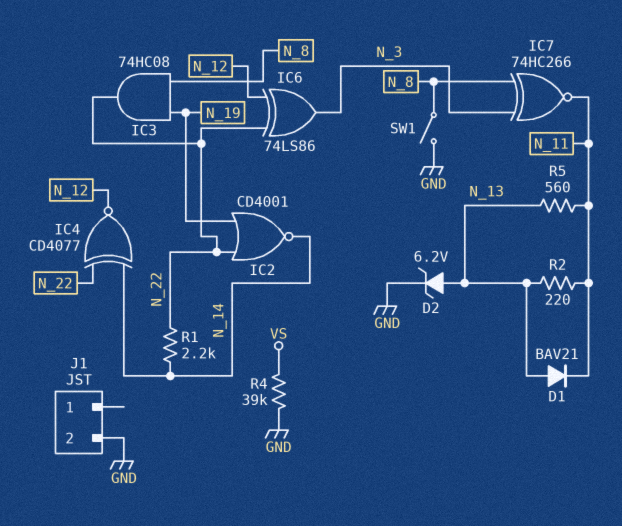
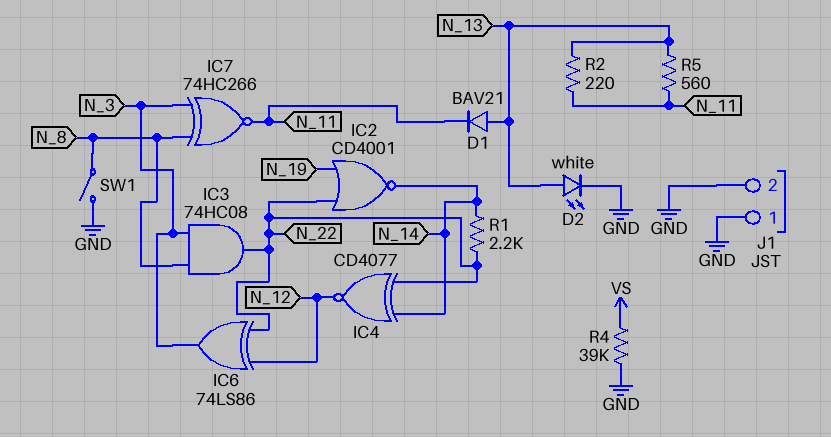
D2: zener 6.2V (A N_13, K GND) -> LED white (A N_13, K GND)
IC3: AND 74HC08 (in N_8, in N_19, out N_22) -> AND 74HC08 (in N_3, in N_8, out N_22)
J1 pin 1: none -> GND

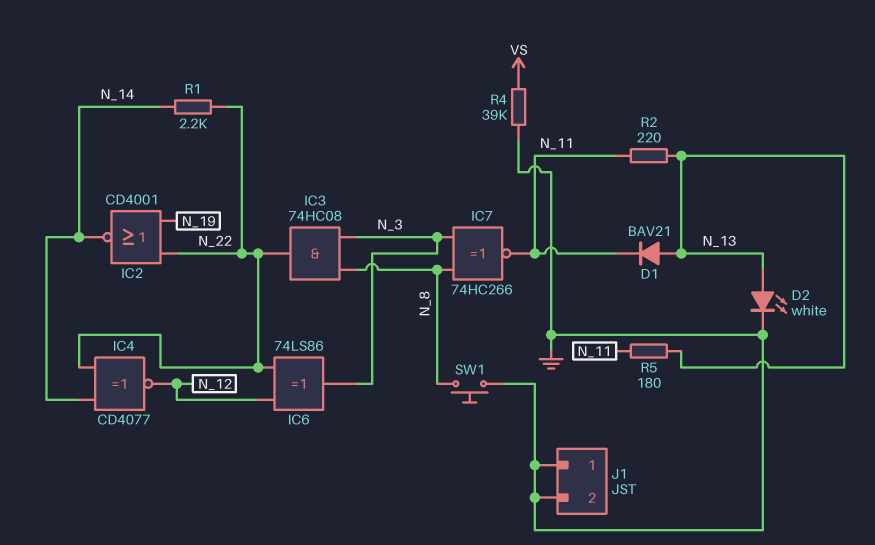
R5: 560 (N_11, N_13) -> 180 (N_11, N_13)
SW1: switch (GND, N_8) -> button (GND, N_8)

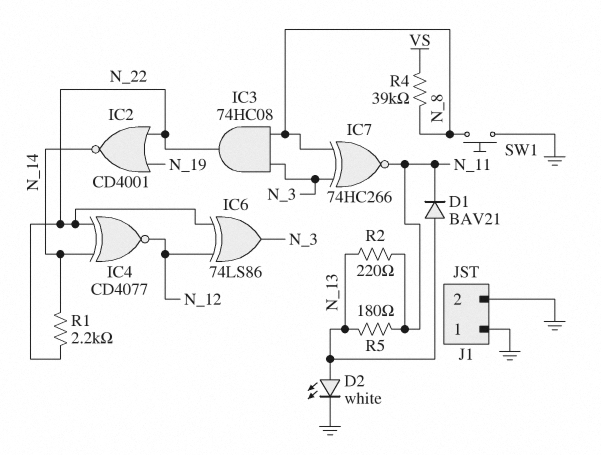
R4: 39k (GND, VS) -> 39k (N_8, VS)

